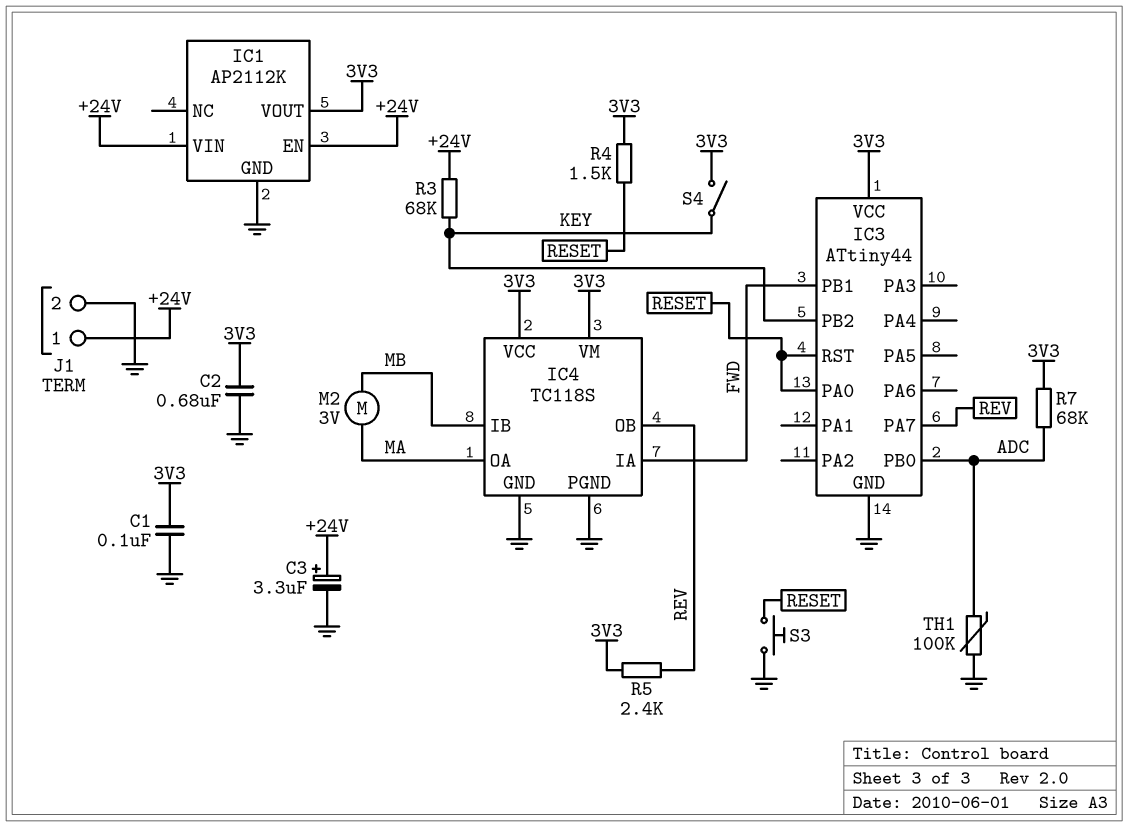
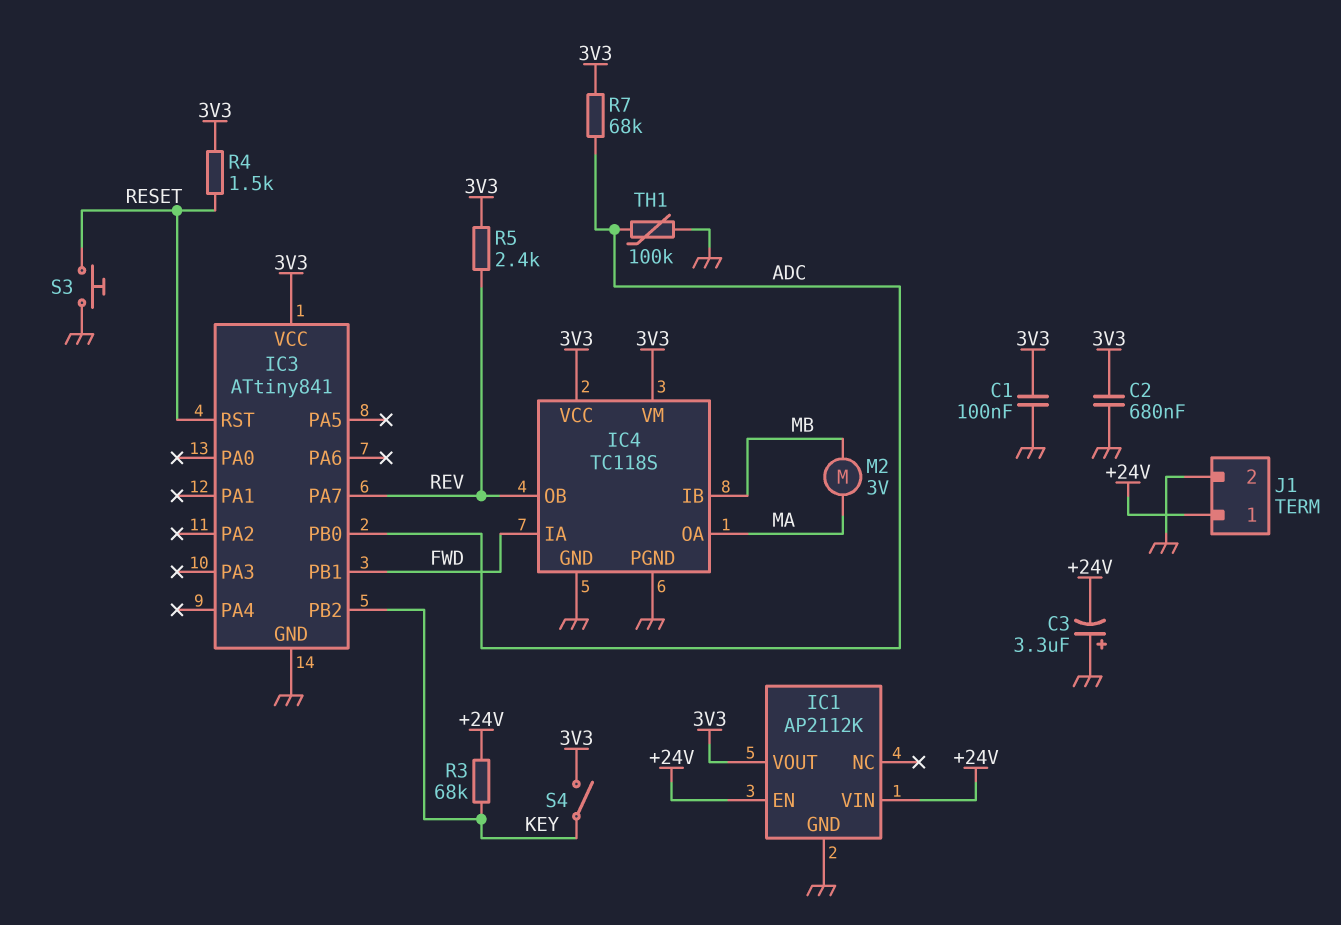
C3: 3.3uF (plus +24V, minus GND) -> 3.3uF (plus GND, minus +24V)
IC3: ATtiny44 -> ATtiny841
IC3 pin PA0: RESET -> none

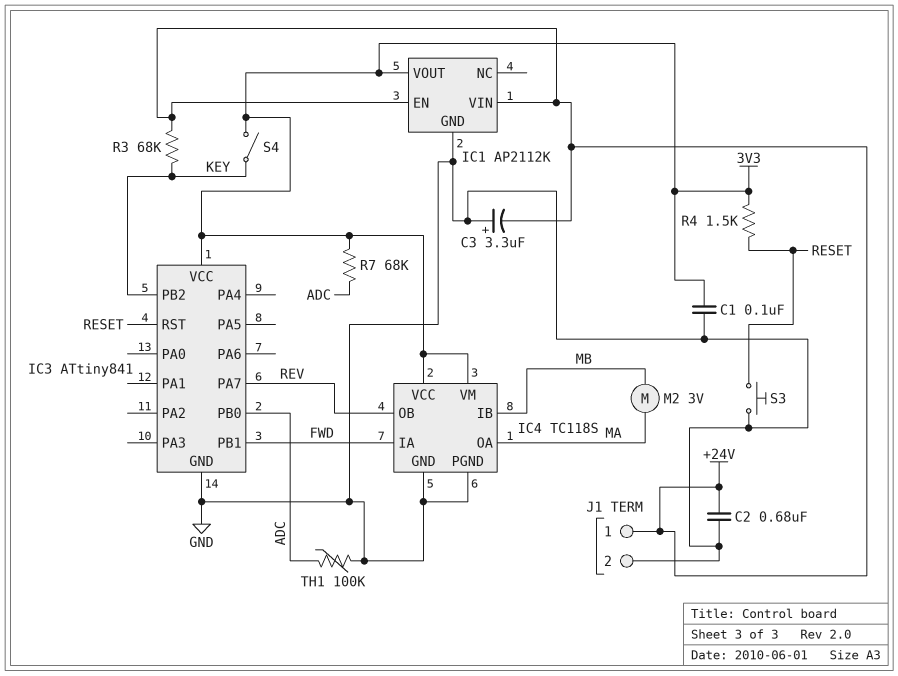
C2: 680nF (3V3, GND) -> 680nF (+24V, GND)
R5: 2.4k (3V3, REV) -> none

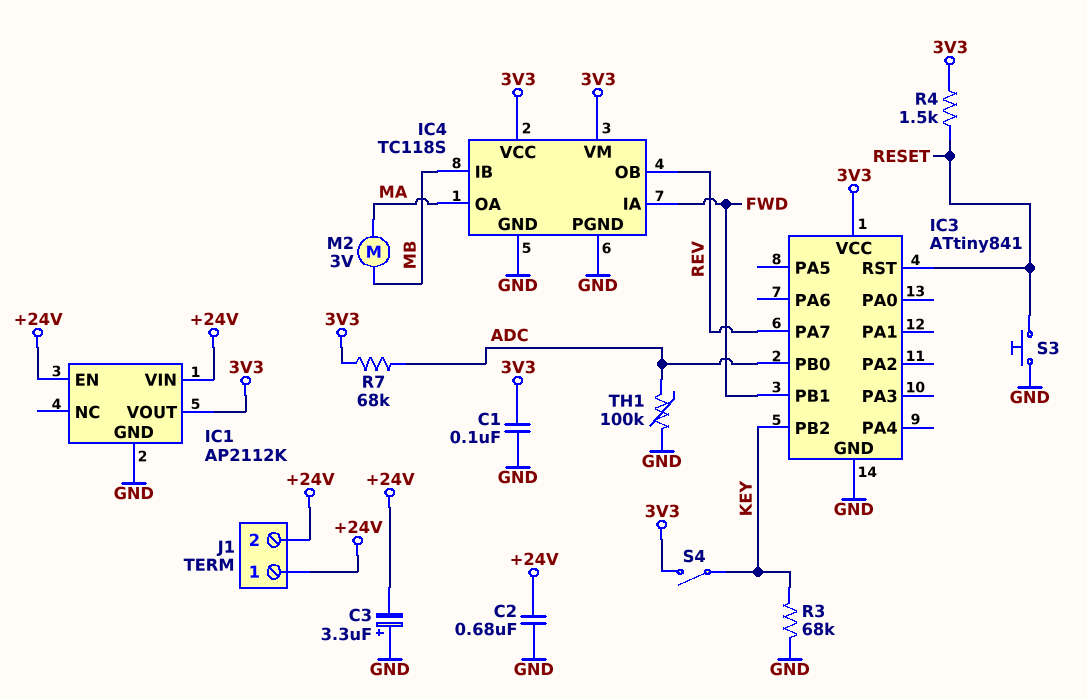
J1 pin 2: GND -> +24V
R3: 68k (+24V, KEY) -> 68k (GND, KEY)

